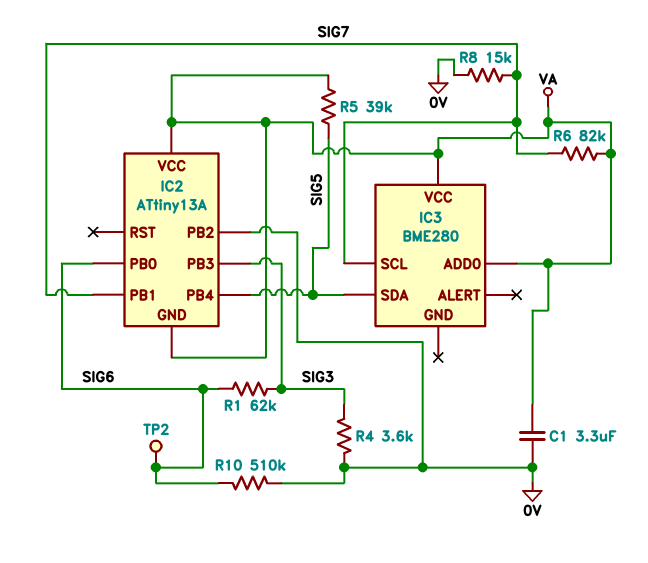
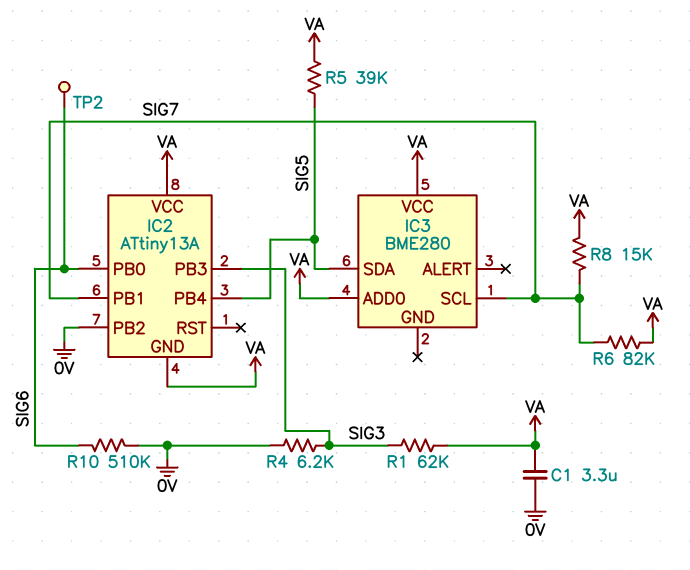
R1: 62k (SIG3, SIG6) -> 62k (SIG3, VA)
R4: 3.6k (0V, SIG3) -> 6.2k (0V, SIG3)
R8: 15k (0V, SIG7) -> 15k (SIG7, VA)

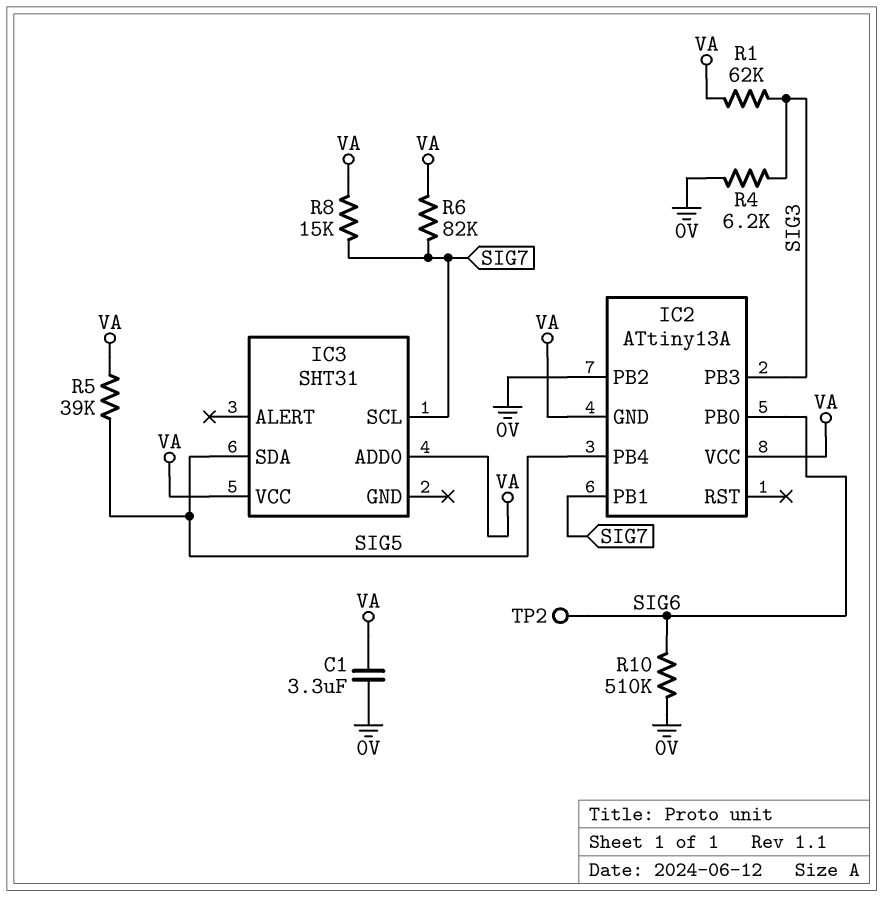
IC3: BME280 -> SHT31

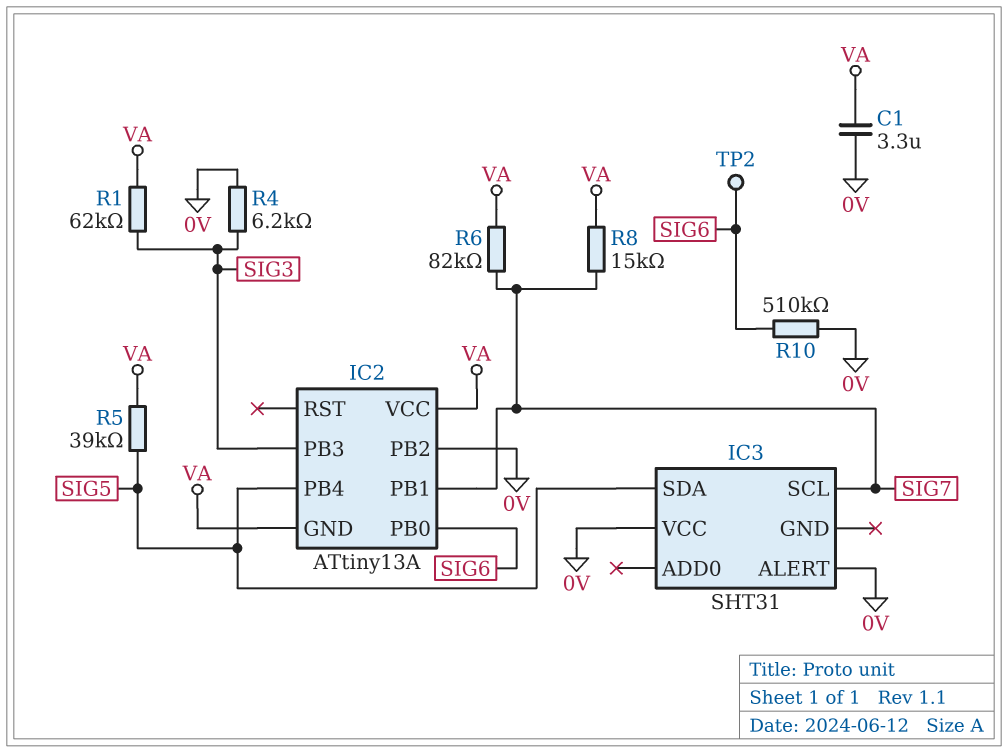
IC3 pin ADD0: VA -> none
IC3 pin ALERT: none -> 0V
IC3 pin VCC: VA -> 0V

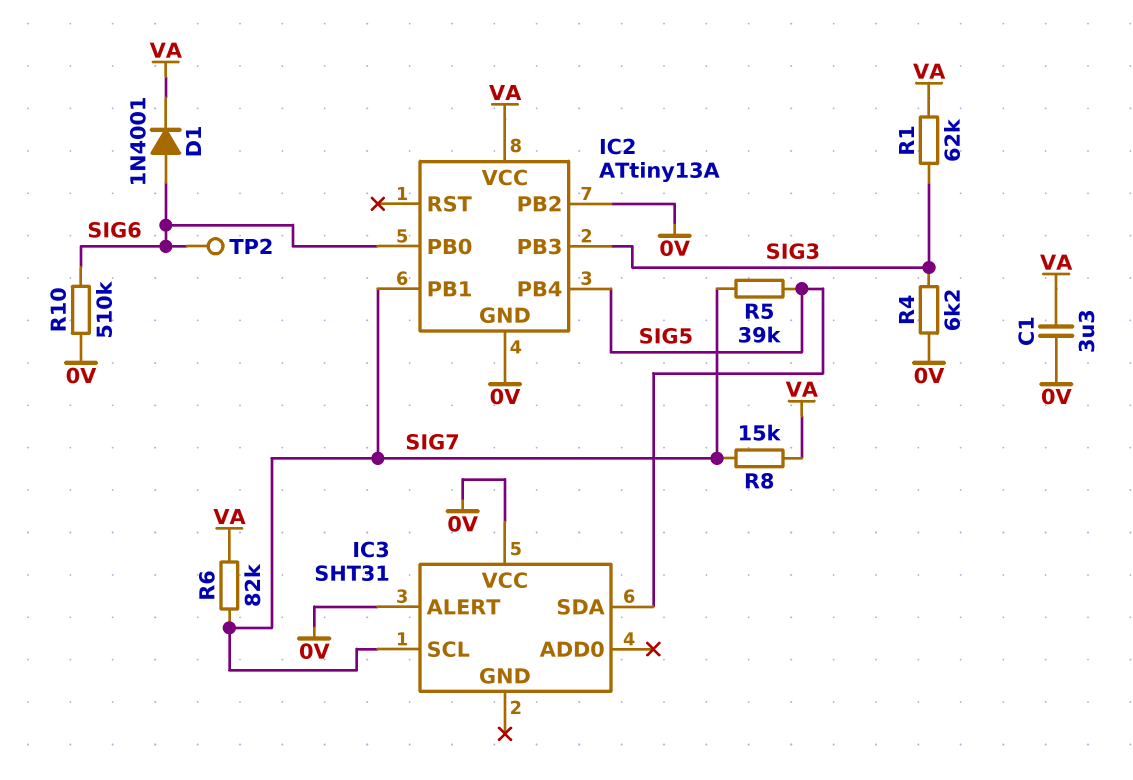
D1: none -> diode 1N4001 (A SIG6, K VA)
IC2 pin GND: VA -> 0V
R5: 39k (SIG5, VA) -> 39k (SIG5, SIG7)

